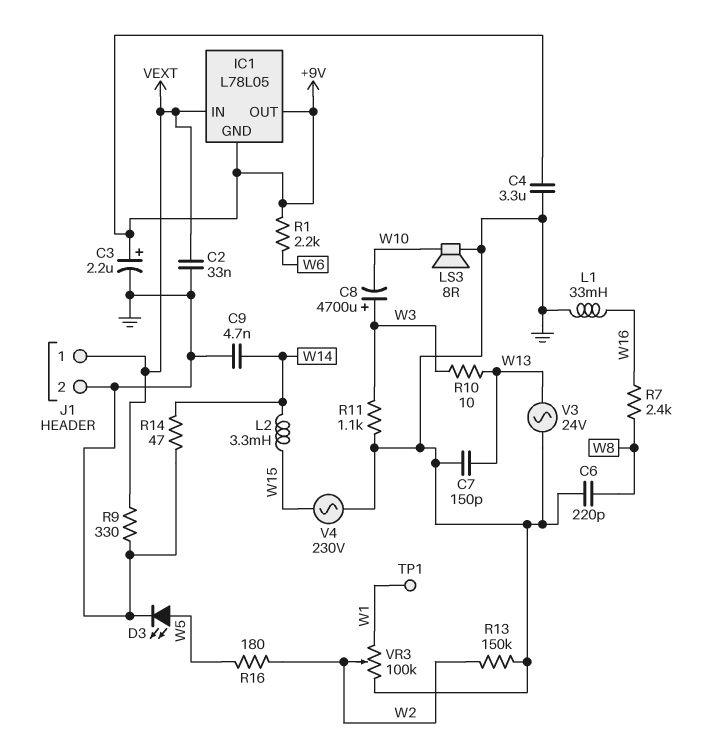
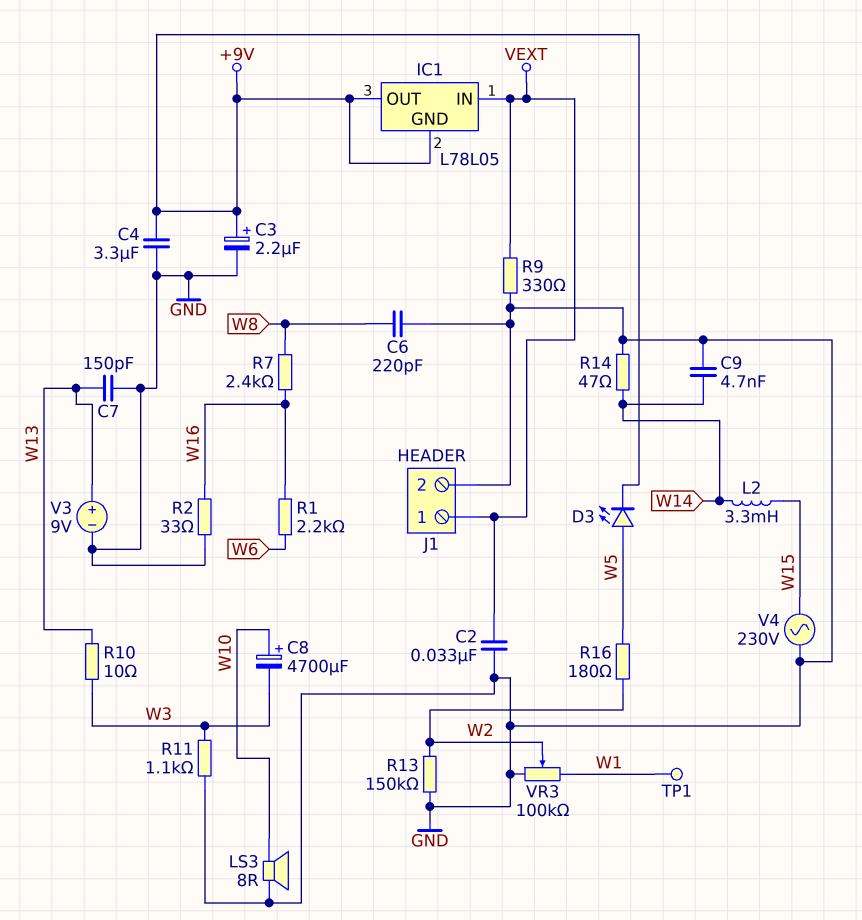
C8: 4700uF (plus W3, minus W10) -> 4700uF (plus W10, minus W3)
D3: LED (A W5, K GND) -> LED (A W5, K +9V)
L1: 33mH (GND, W16) -> none
R1: 2.2k (+9V, W6) -> 2.2k (W6, W16)
R2: none -> 33 (GND, W16)
V3: AC 24V (GND, W13) -> 9V (plus W13, minus GND)

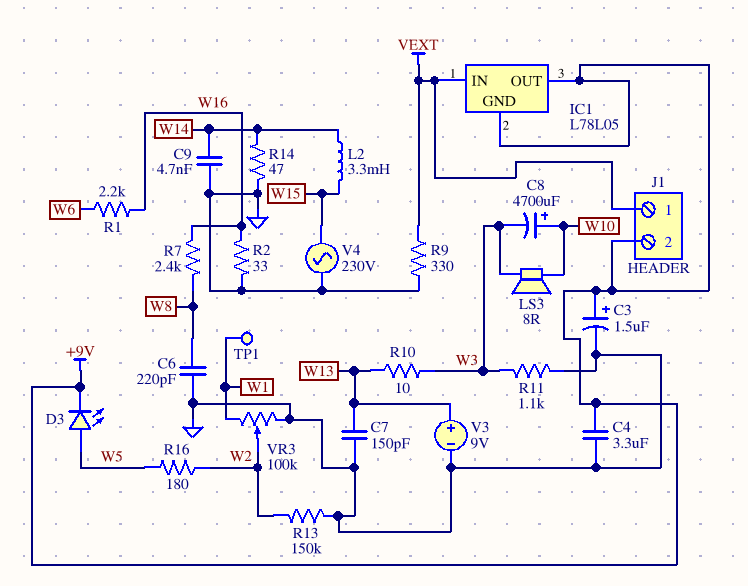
C2: 33nF (GND, VEXT) -> none
C3: 2.2uF (plus +9V, minus GND) -> 1.5uF (plus +9V, minus GND)
J1 pin 2: GND -> +9V
LS3: speaker 8R (GND, W10) -> speaker 8R (W3, W10)

